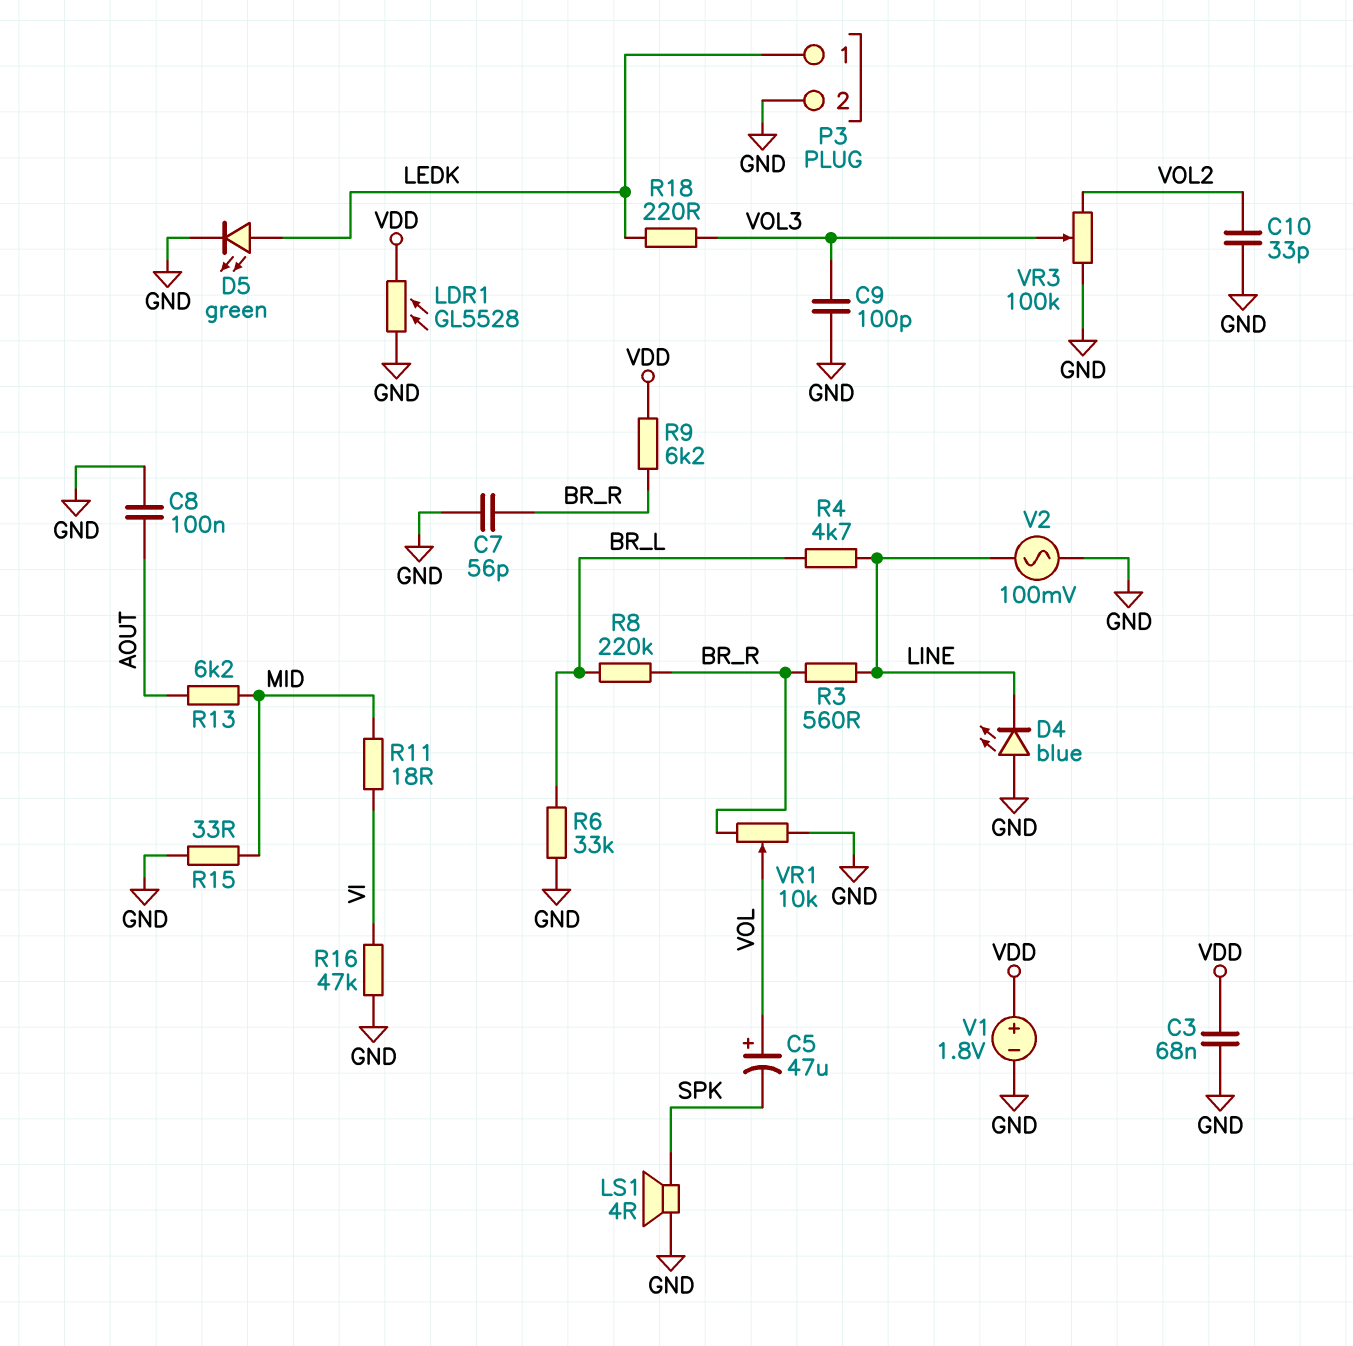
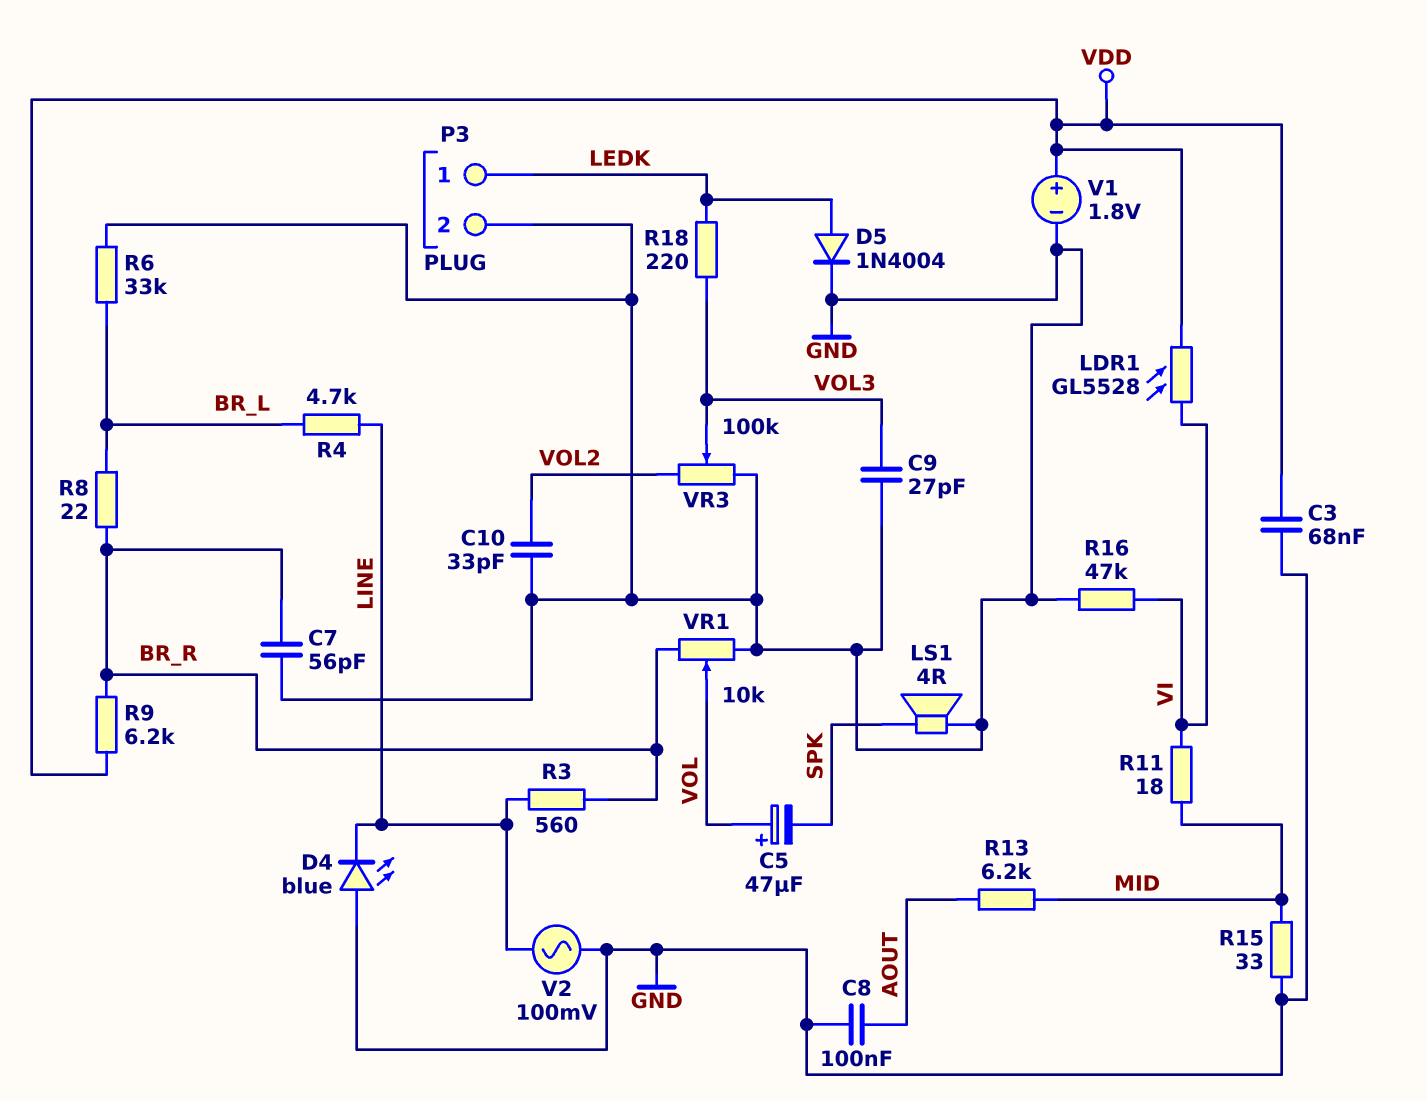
C9: 100pF (GND, VOL3) -> 27pF (GND, VOL3)
D5: LED green (A LEDK, K GND) -> diode 1N4004 (A LEDK, K GND)
LDR1: GL5528 (GND, VDD) -> GL5528 (VDD, VI)
R8: 220k (BR_L, BR_R) -> 22 (BR_L, BR_R)

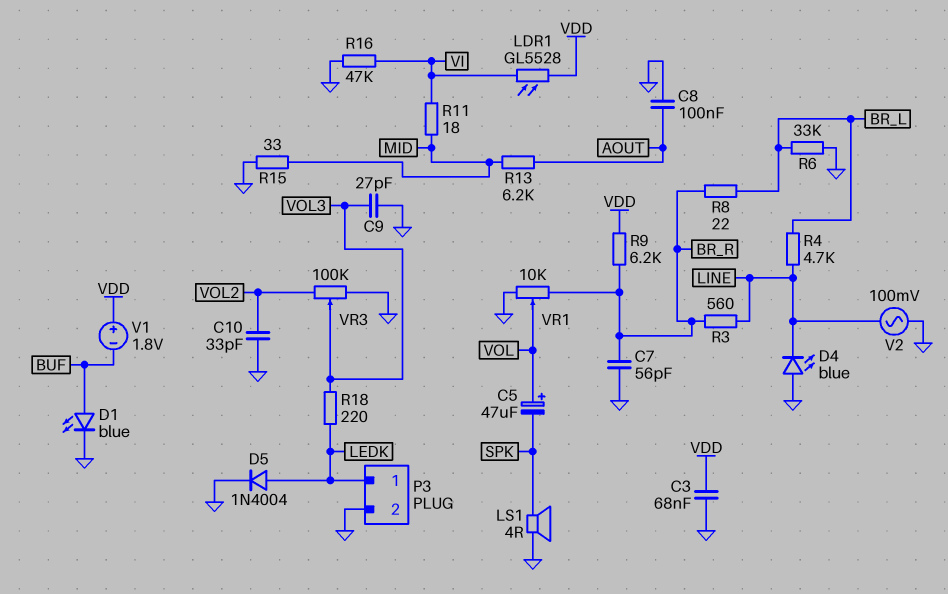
D1: none -> LED blue (A BUF, K GND)
V1: 1.8V (plus VDD, minus GND) -> 1.8V (plus VDD, minus BUF)

